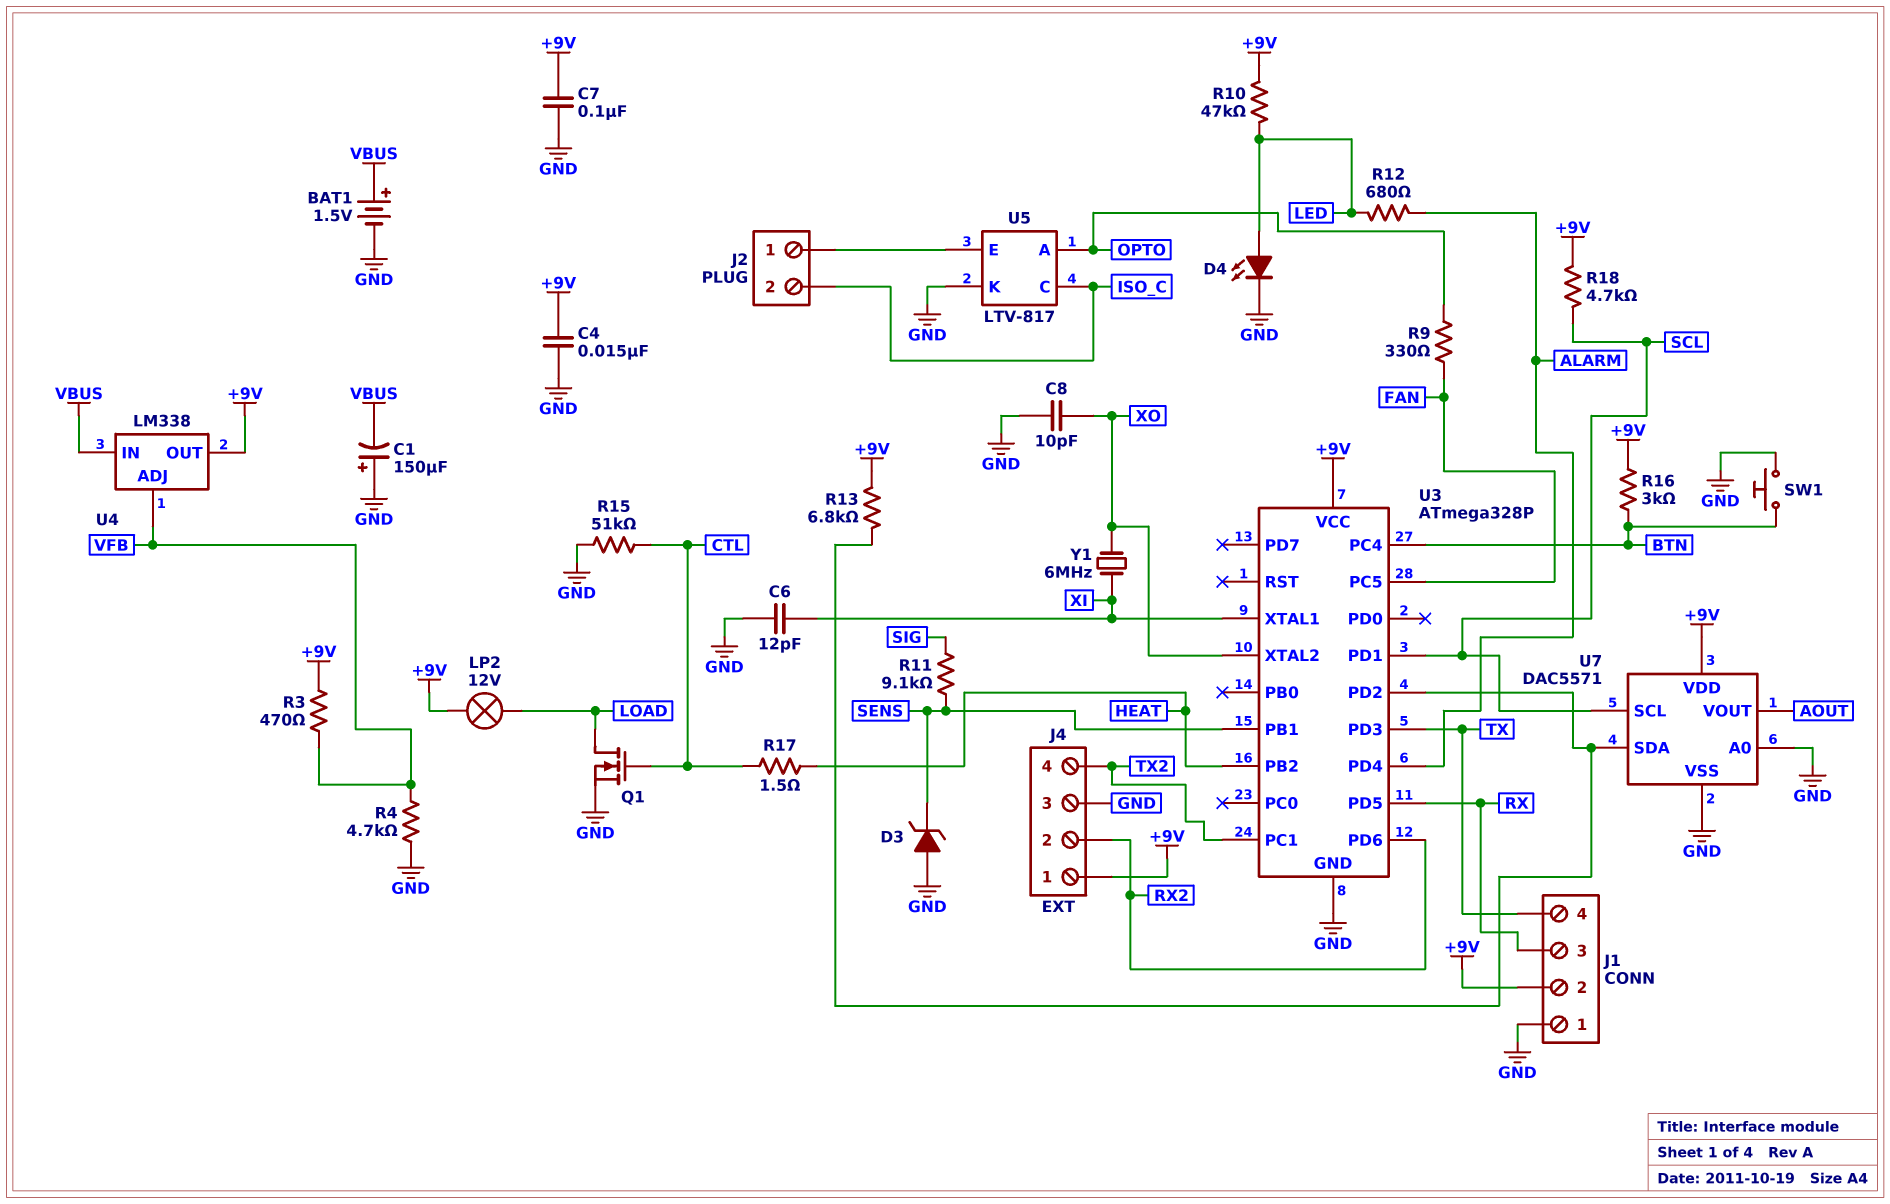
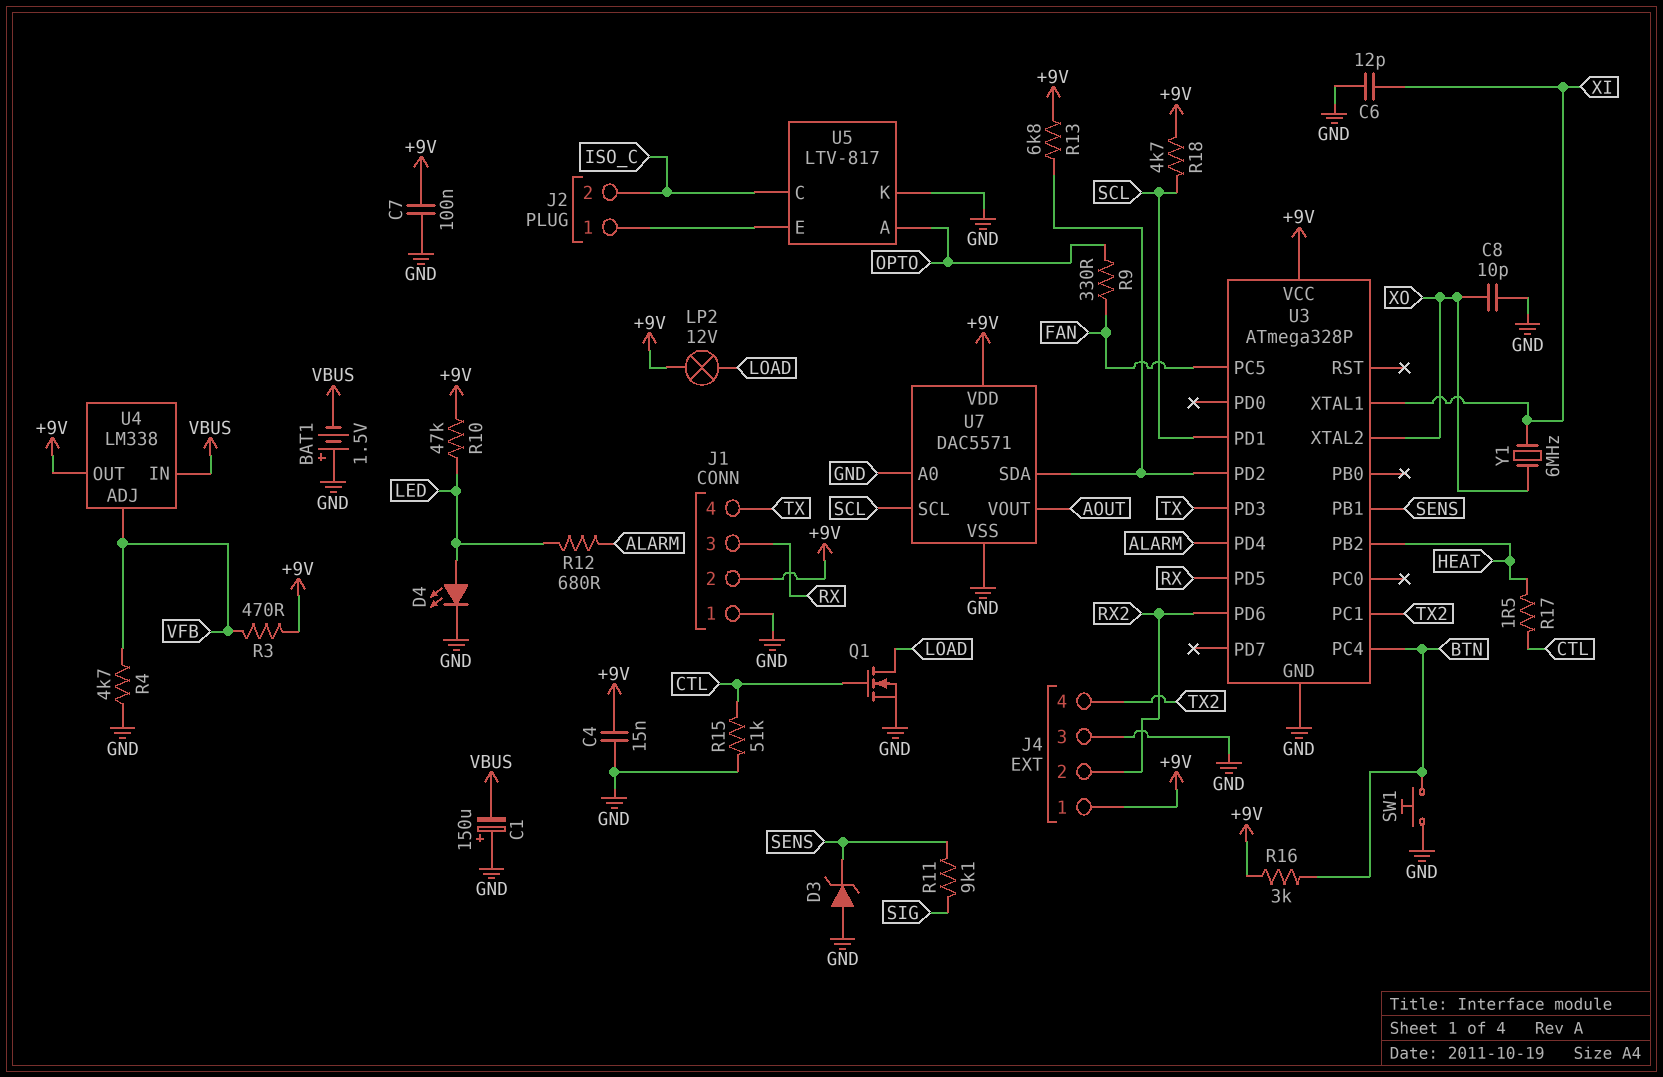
BAT1: 1.5V (plus VBUS, minus GND) -> 1.5V (plus GND, minus VBUS)

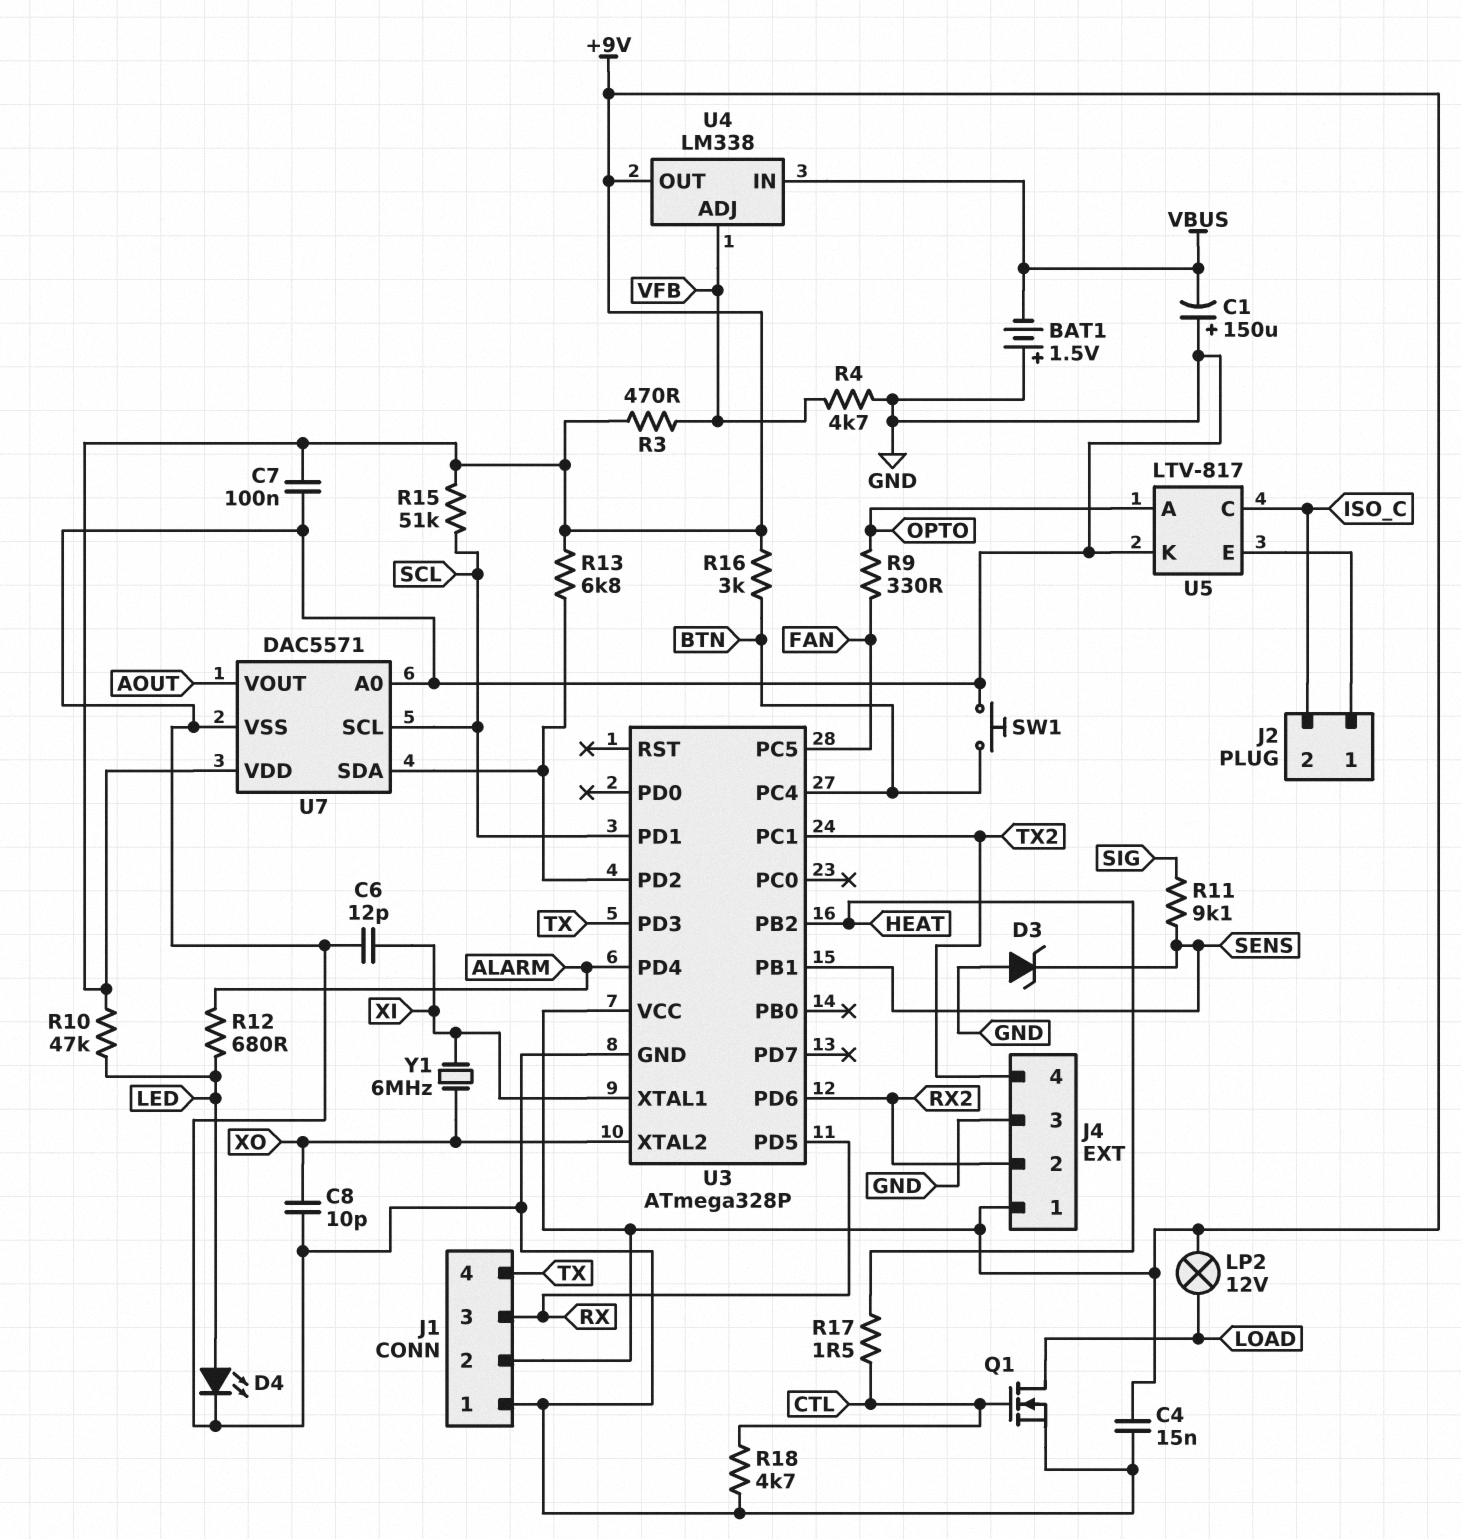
R15: 51k (CTL, GND) -> 51k (+9V, SCL)
R18: 4.7k (+9V, SCL) -> 4.7k (CTL, GND)

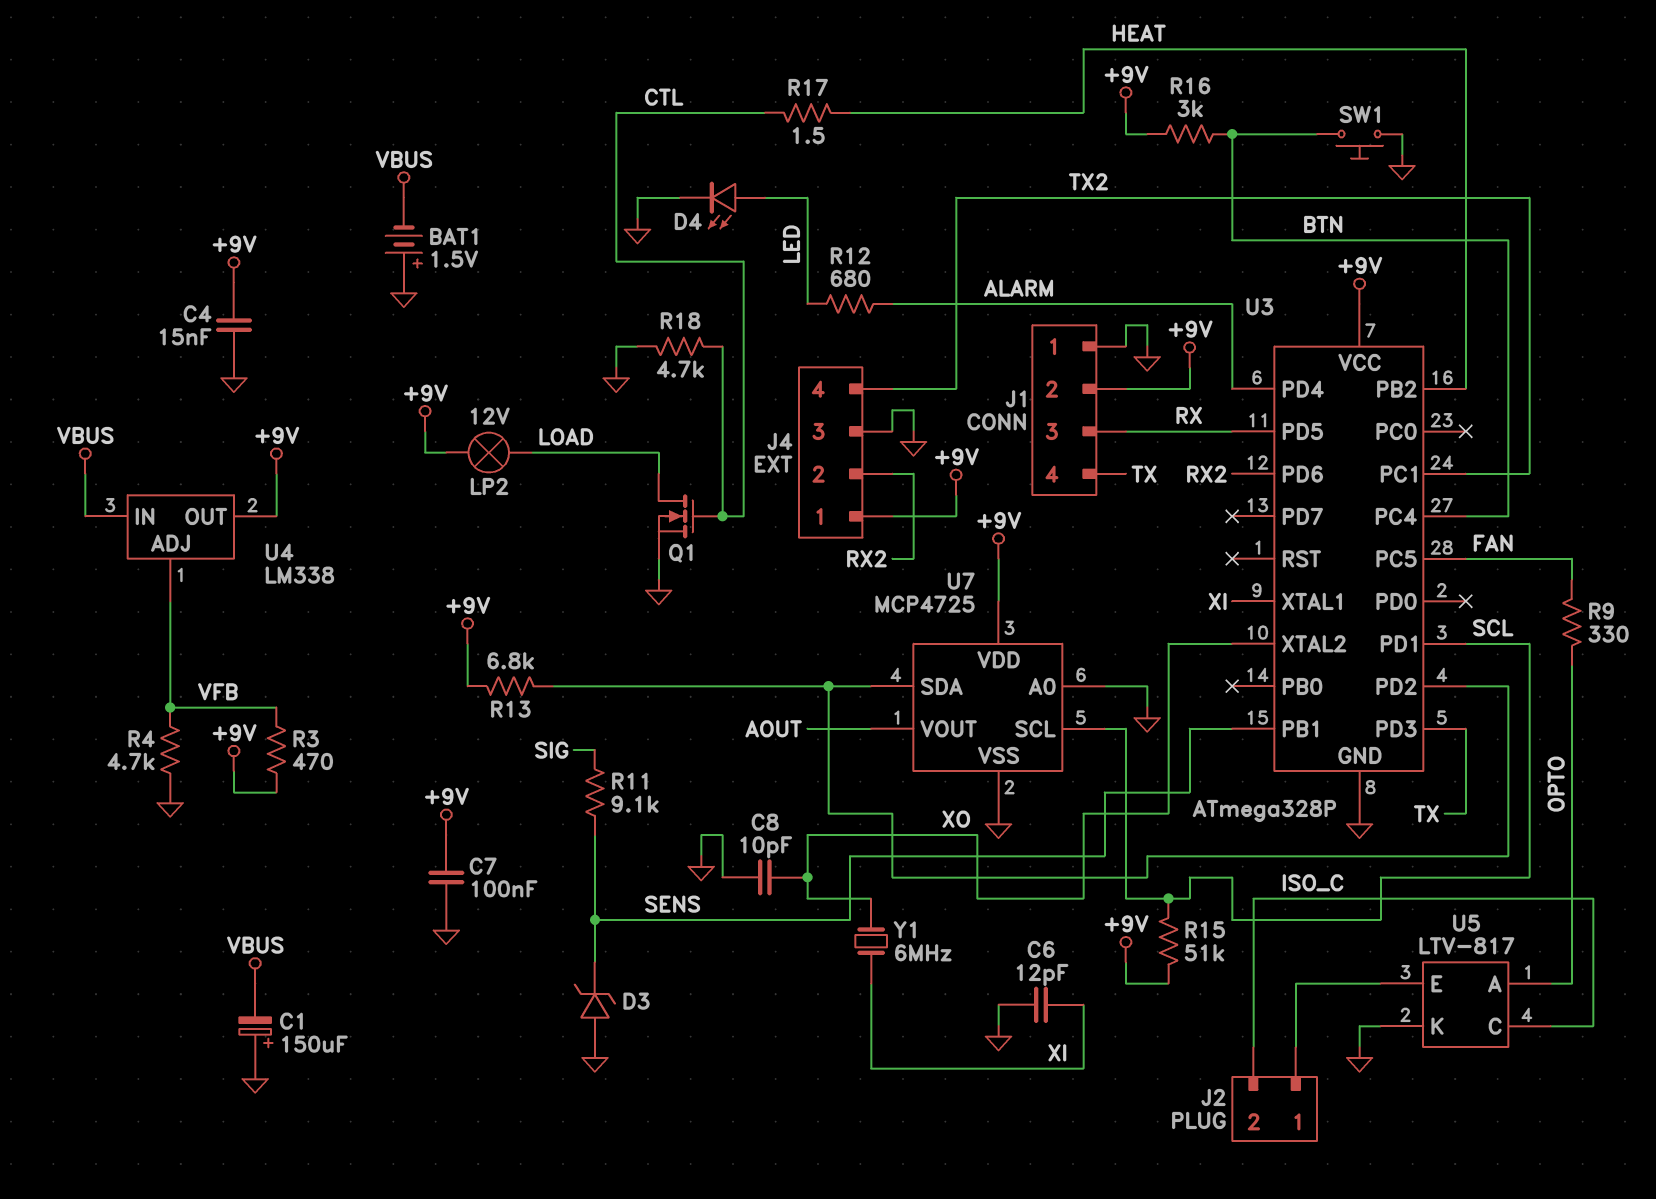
R10: 47k (+9V, LED) -> none
U7: DAC5571 -> MCP4725

